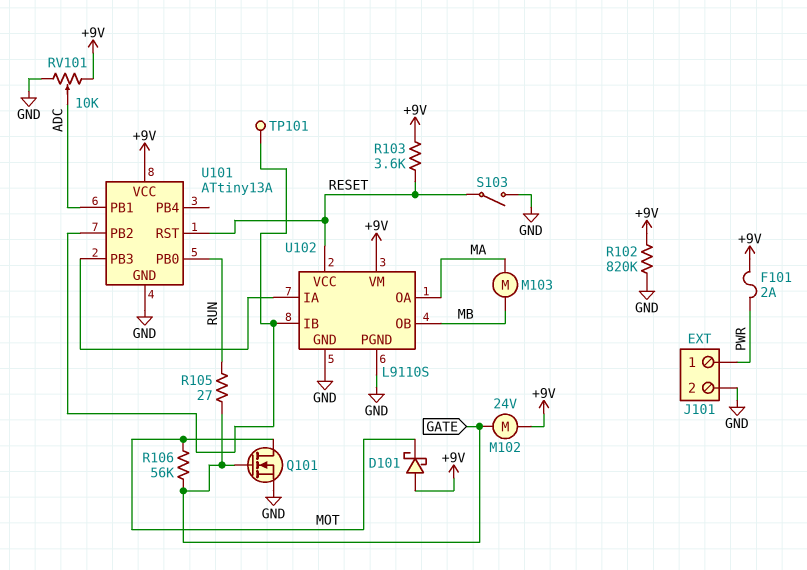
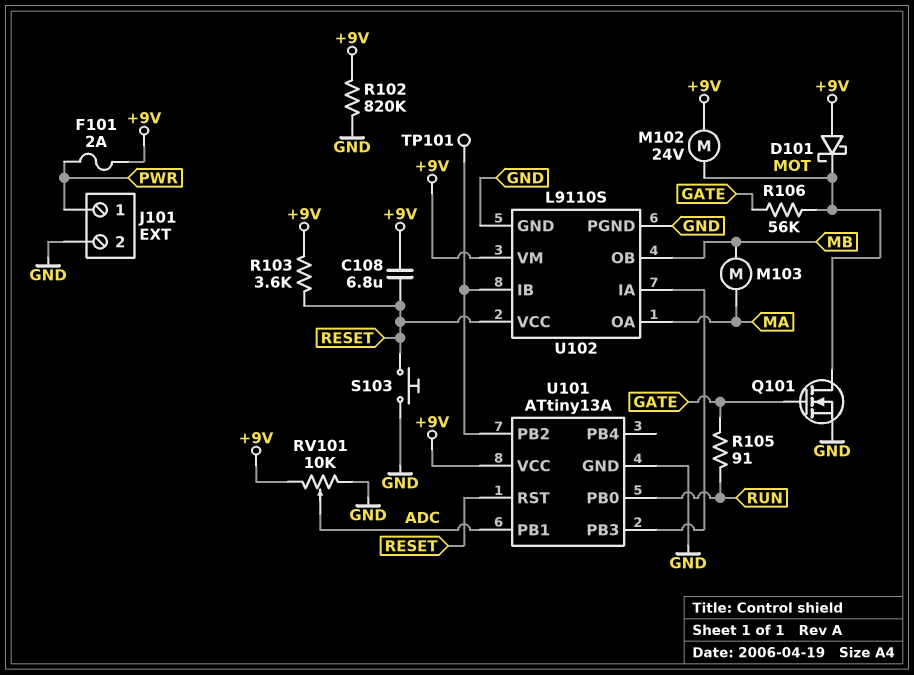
C108: none -> 6.8uF (+9V, RESET)
M102: motor 24V (+9V, GATE) -> motor 24V (+9V, MOT)
R105: 27 (GATE, RUN) -> 91 (GATE, RUN)
S103: switch (GND, RESET) -> button (GND, RESET)

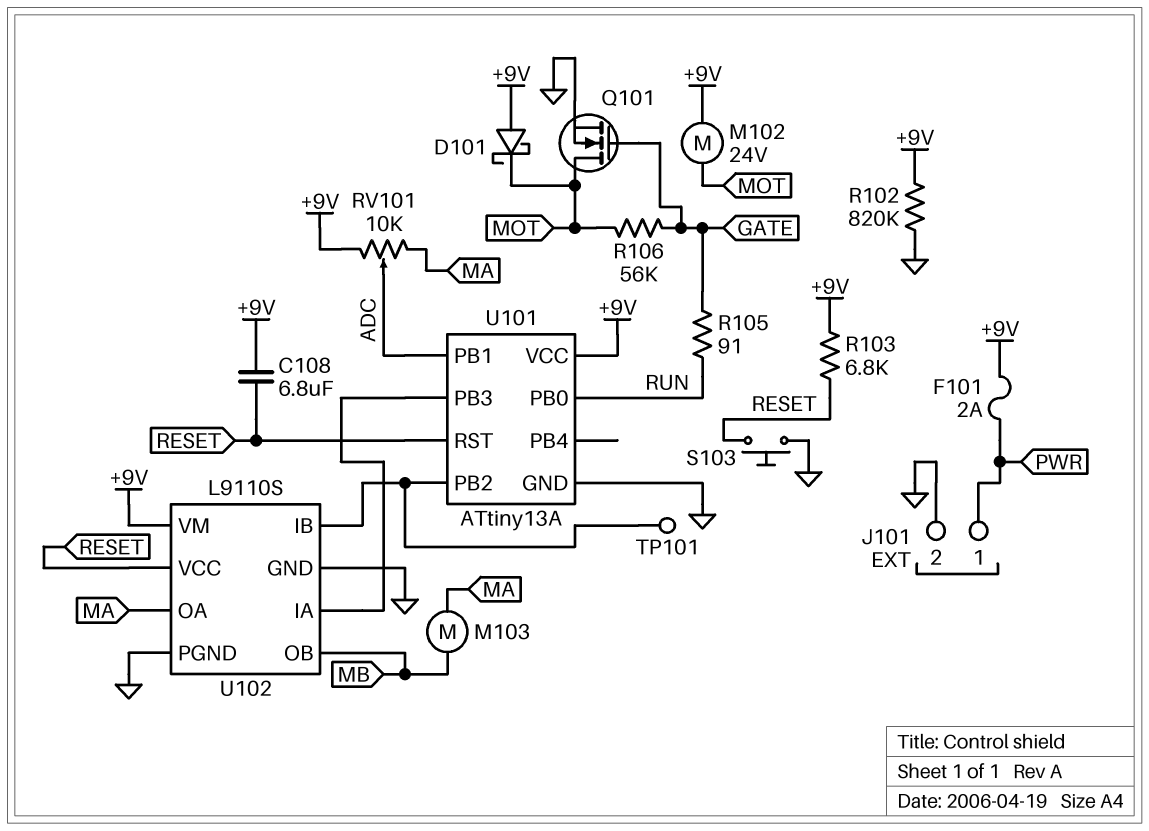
R103: 3.6k (+9V, RESET) -> 6.8k (+9V, RESET)
RV101: 10k (+9V, GND, wiper ADC) -> 10k (+9V, MA, wiper ADC)

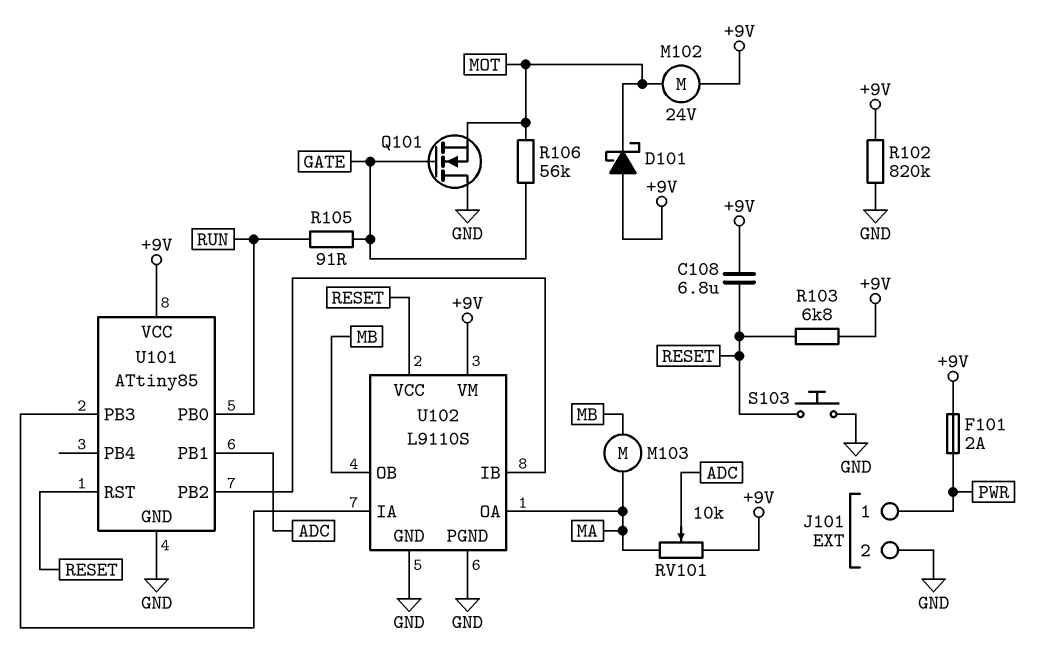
Q101: NMOS (G GATE, D MOT, S GND) -> NMOS (G GATE, D GND, S MOT)
TP101: test point (U101/PB2) -> none
U101: ATtiny13A -> ATtiny85

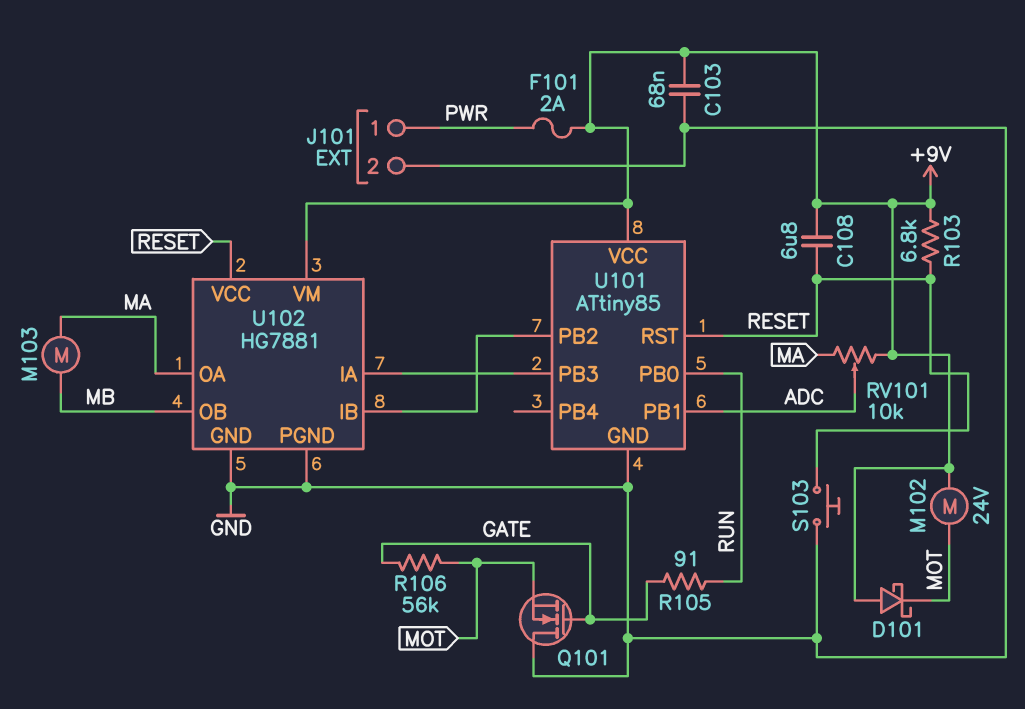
C103: none -> 68nF (+9V, GND)
R102: 820k (+9V, GND) -> none
U102: L9110S -> HG7881

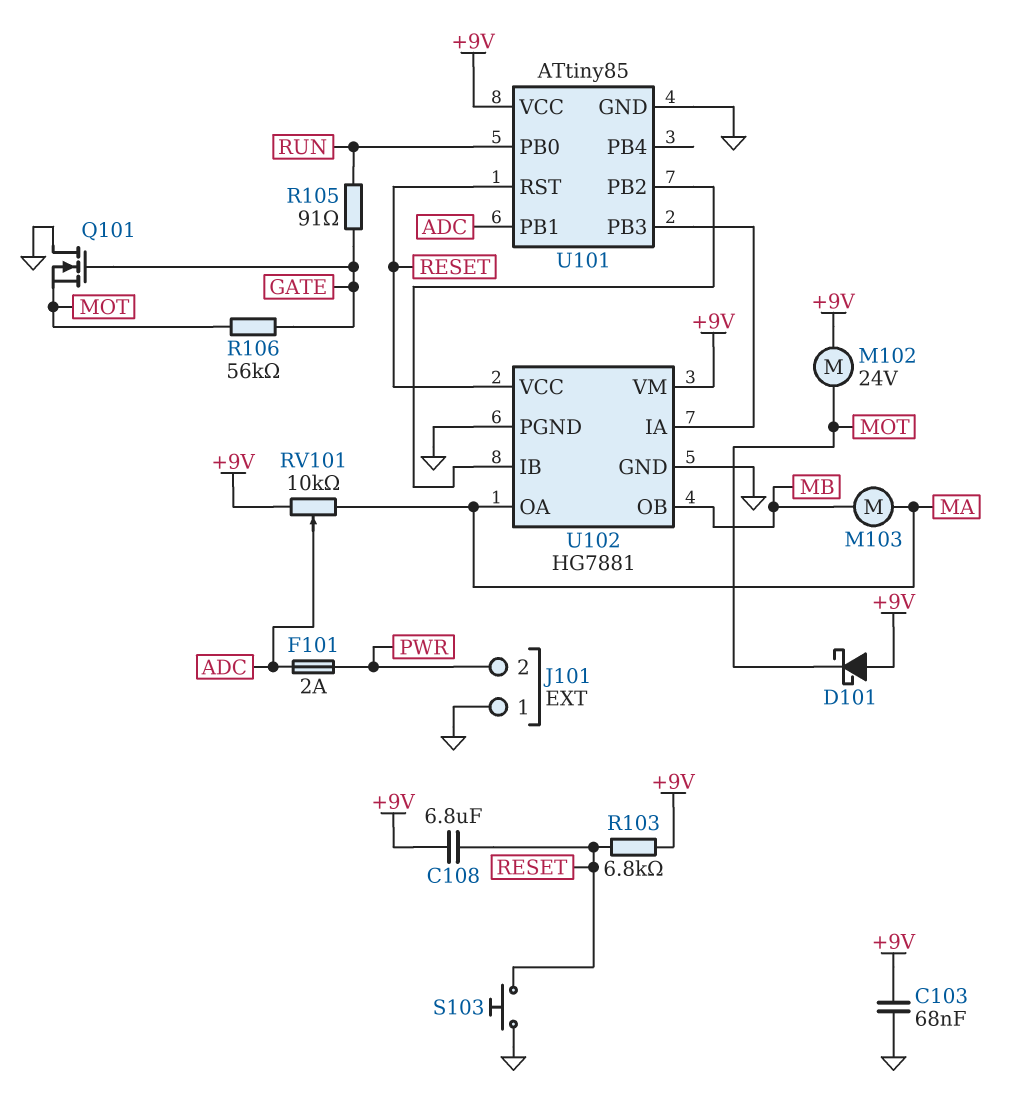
F101: 2A (+9V, PWR) -> 2A (ADC, PWR)
J101 pin 1: PWR -> GND
J101 pin 2: GND -> PWR

